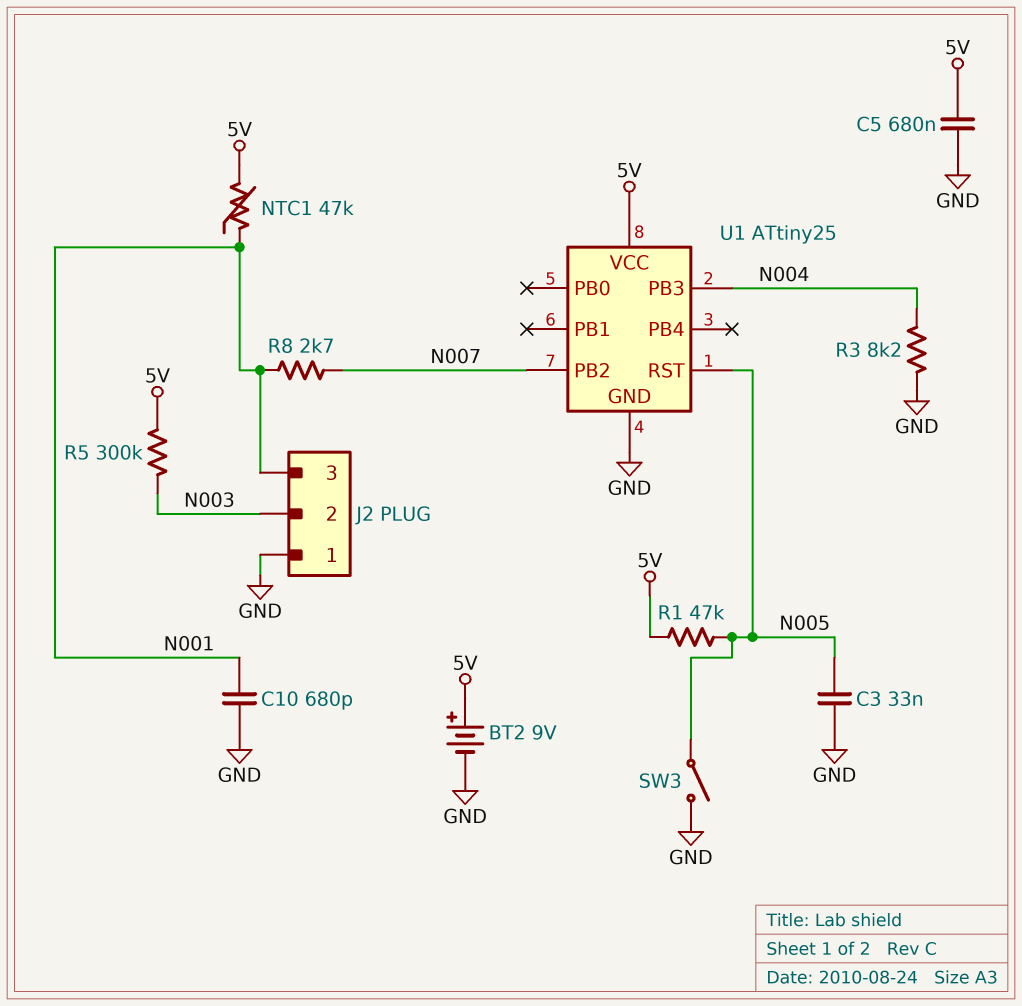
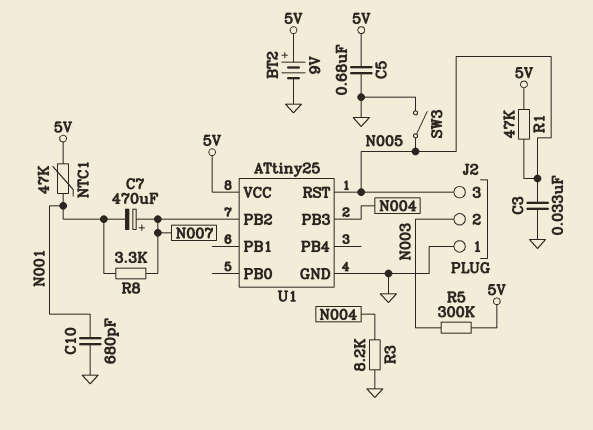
C7: none -> 470uF (plus N007, minus N001)
J2 pin 3: N001 -> N005
R8: 2.7k (N001, N007) -> 3.3k (N001, N007)

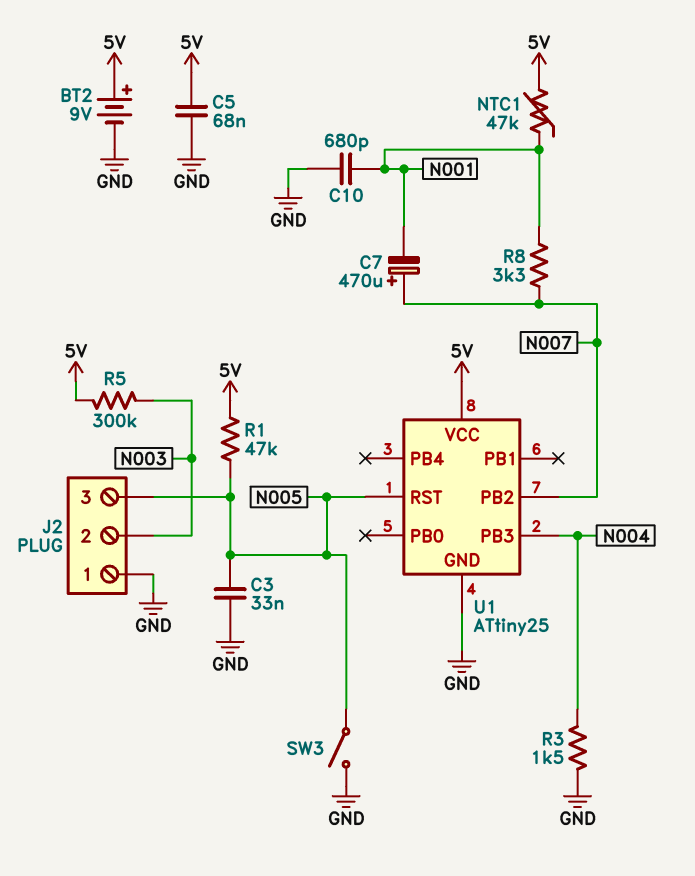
C5: 680nF (5V, GND) -> 68nF (5V, GND)
R3: 8.2k (GND, N004) -> 1.5k (GND, N004)

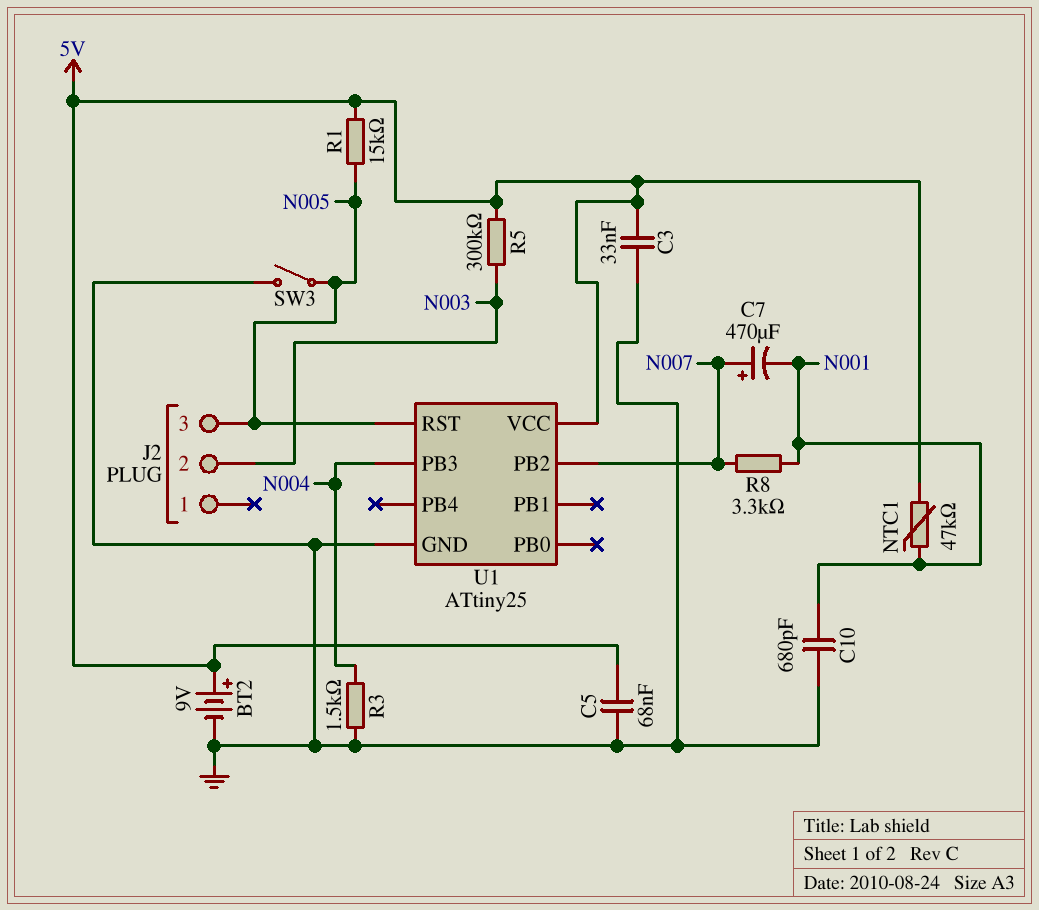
C3: 33nF (GND, N005) -> 33nF (5V, GND)
J2 pin 1: GND -> none
R1: 47k (5V, N005) -> 15k (5V, N005)

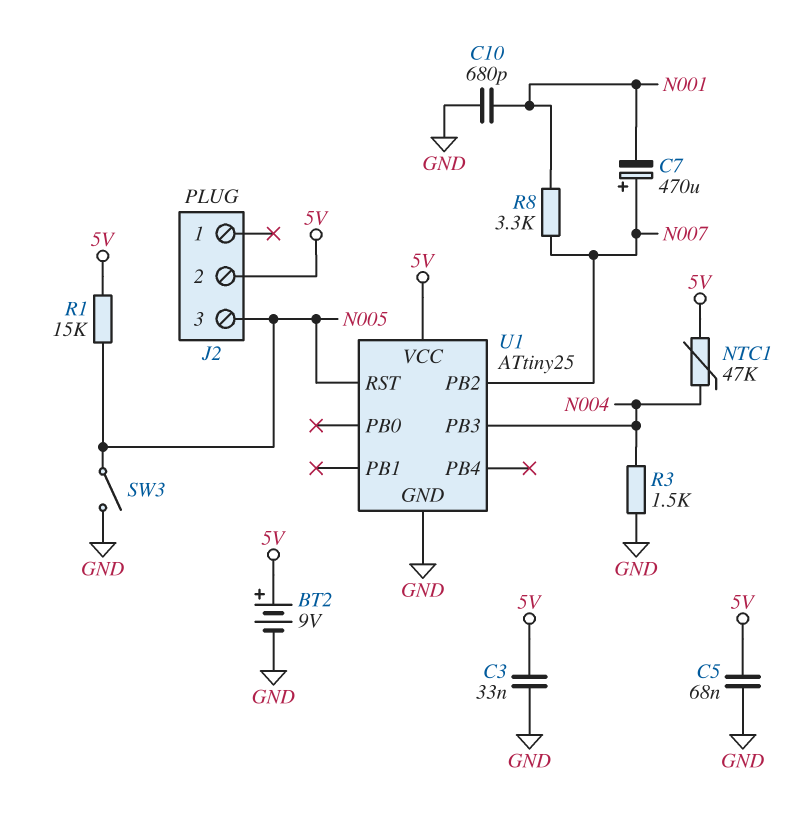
J2 pin 2: N003 -> 5V
NTC1: 47k (5V, N001) -> 47k (5V, N004)
R5: 300k (5V, N003) -> none

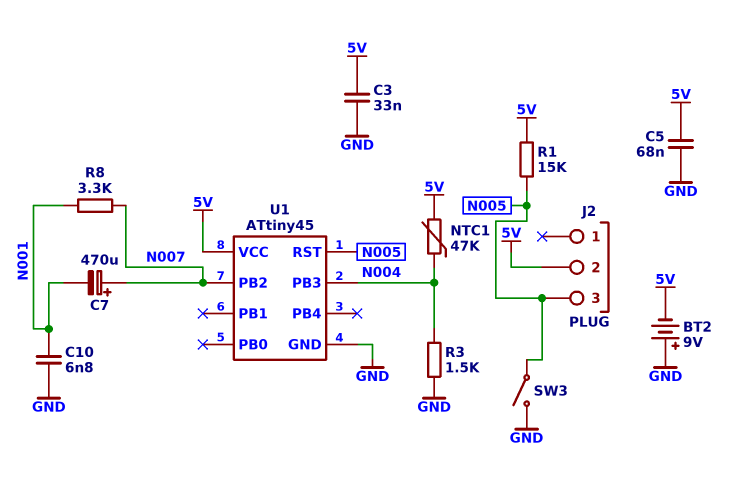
BT2: 9V (plus 5V, minus GND) -> 9V (plus GND, minus 5V)
C10: 680pF (GND, N001) -> 6.8nF (GND, N001)
U1: ATtiny25 -> ATtiny45

